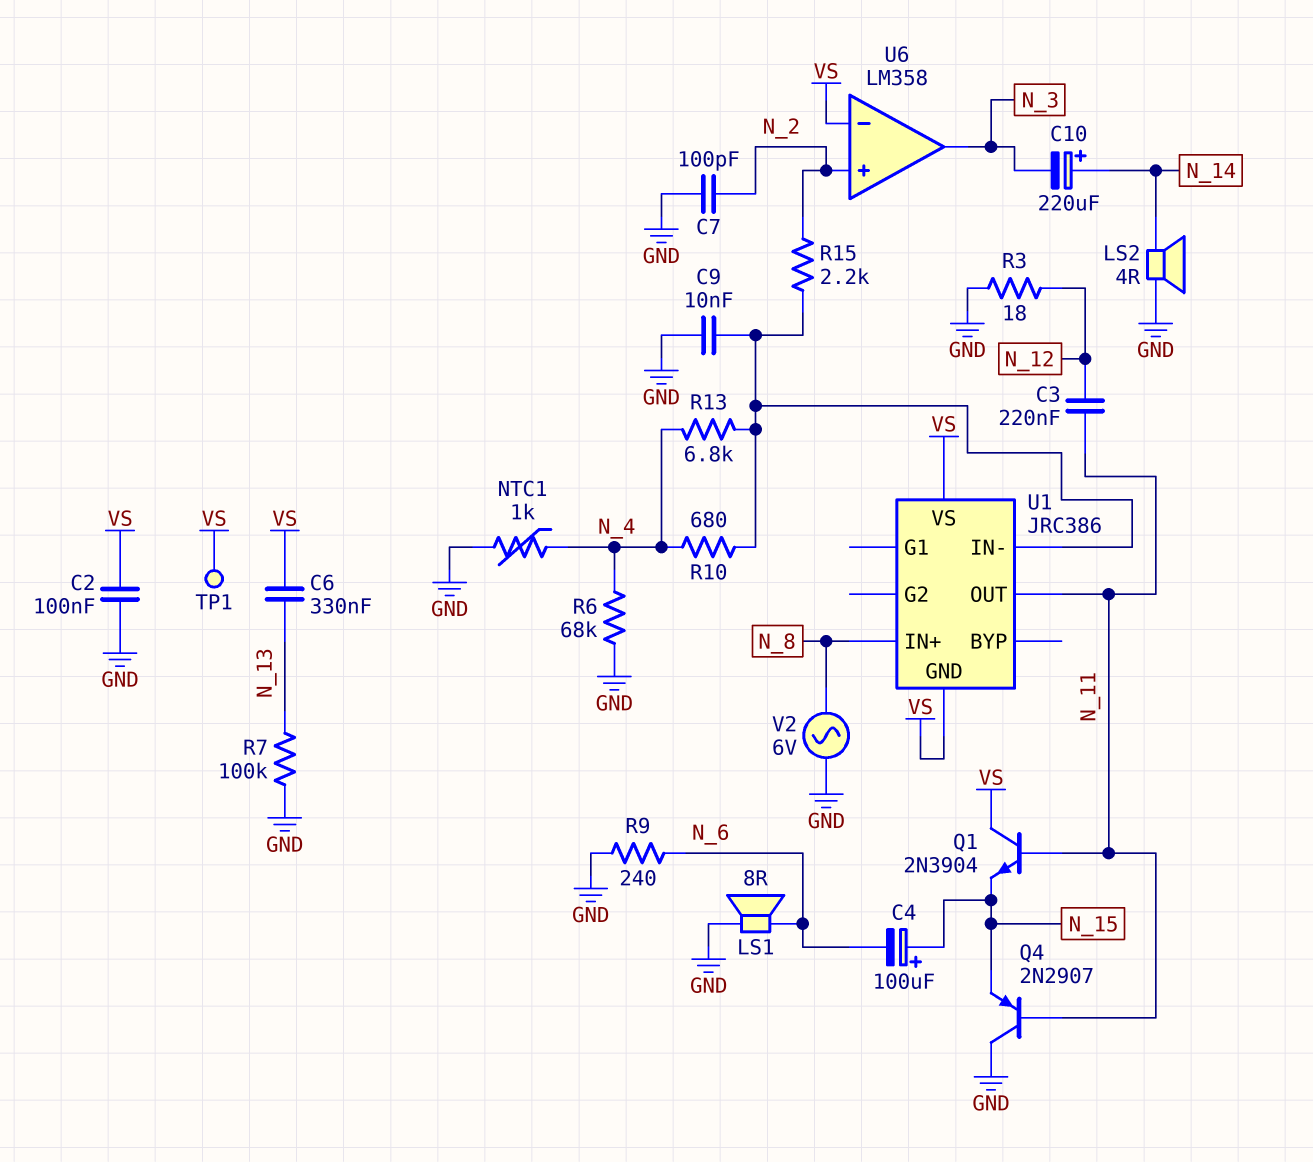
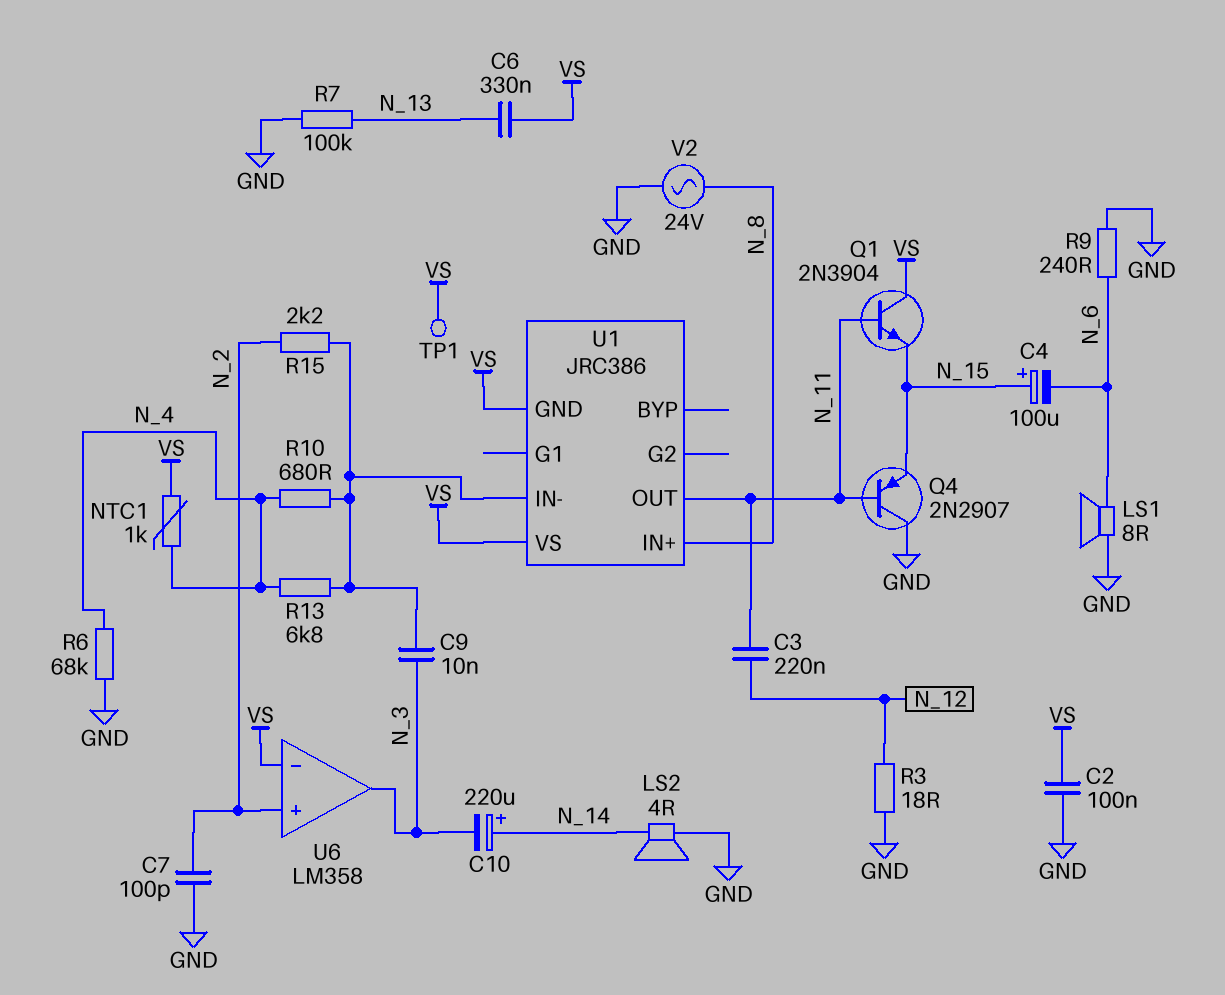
C9: 10nF (GND, U1/IN-) -> 10nF (N_3, U1/IN-)
NTC1: 1k (GND, N_4) -> 1k (N_4, VS)
V2: AC 6V (GND, N_8) -> AC 24V (GND, N_8)

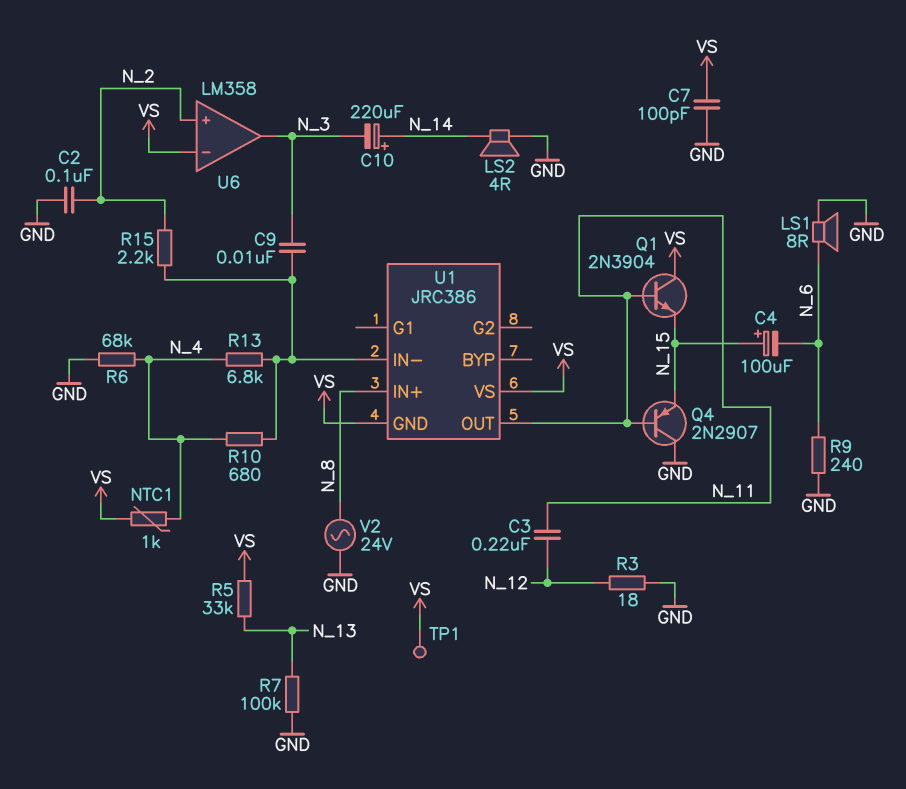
C2: 100nF (GND, VS) -> 100nF (GND, N_2)
C6: 330nF (N_13, VS) -> none
C7: 100pF (GND, N_2) -> 100pF (GND, VS)
R5: none -> 33k (N_13, VS)

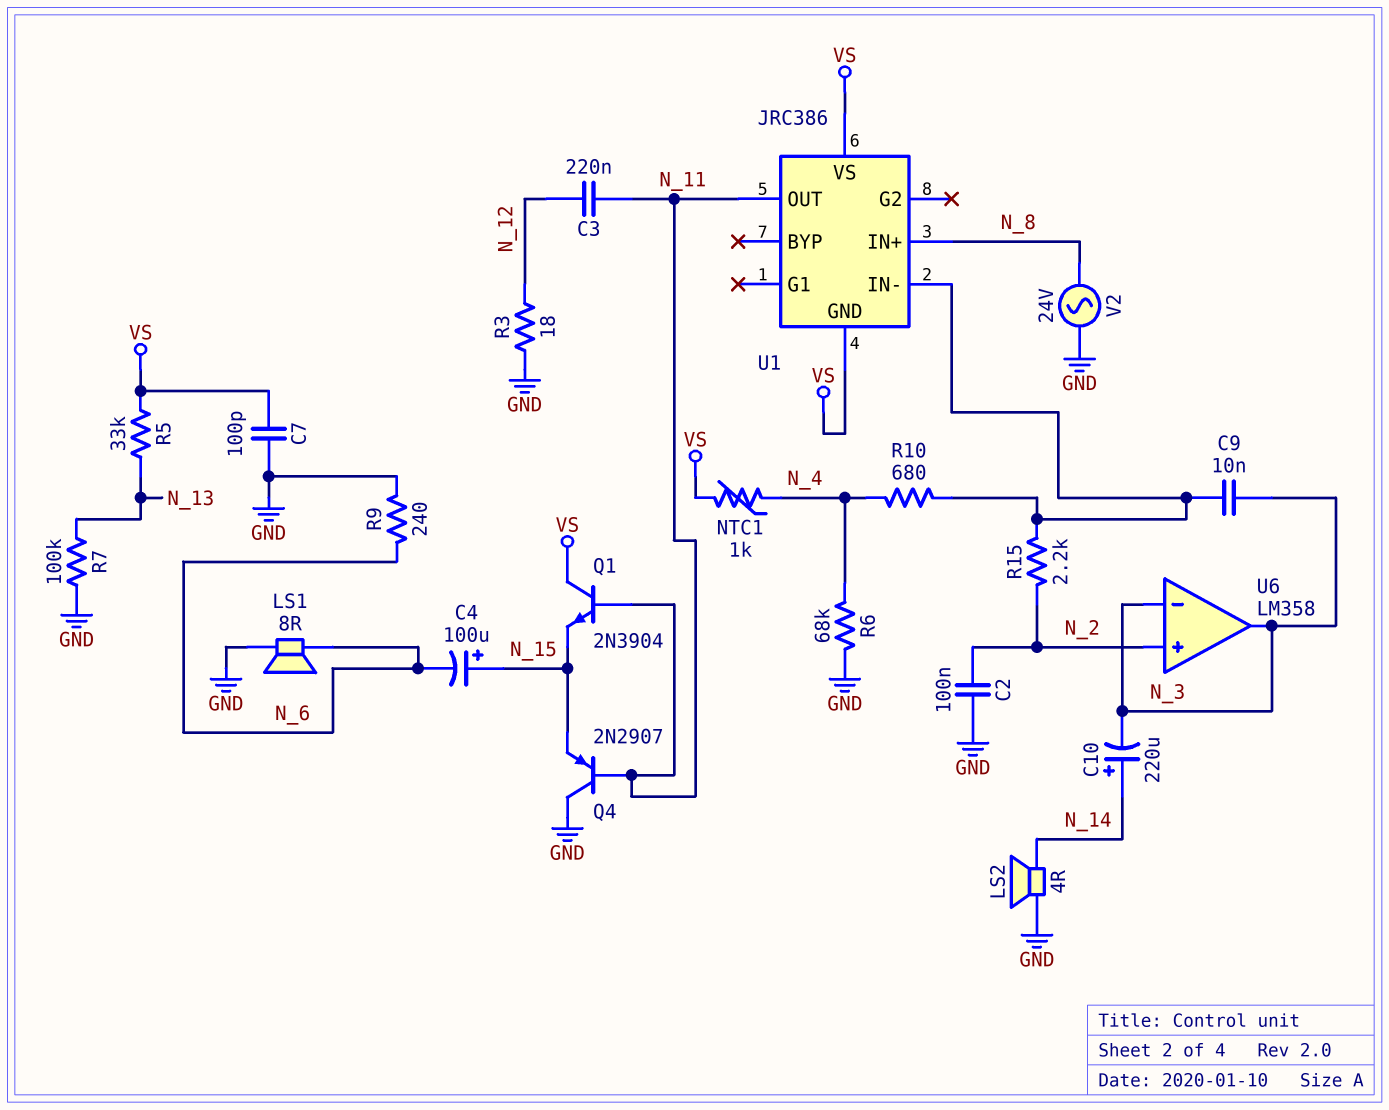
R13: 6.8k (N_4, U1/IN-) -> none
TP1: test point (VS) -> none
U6 pin in-: VS -> N_3

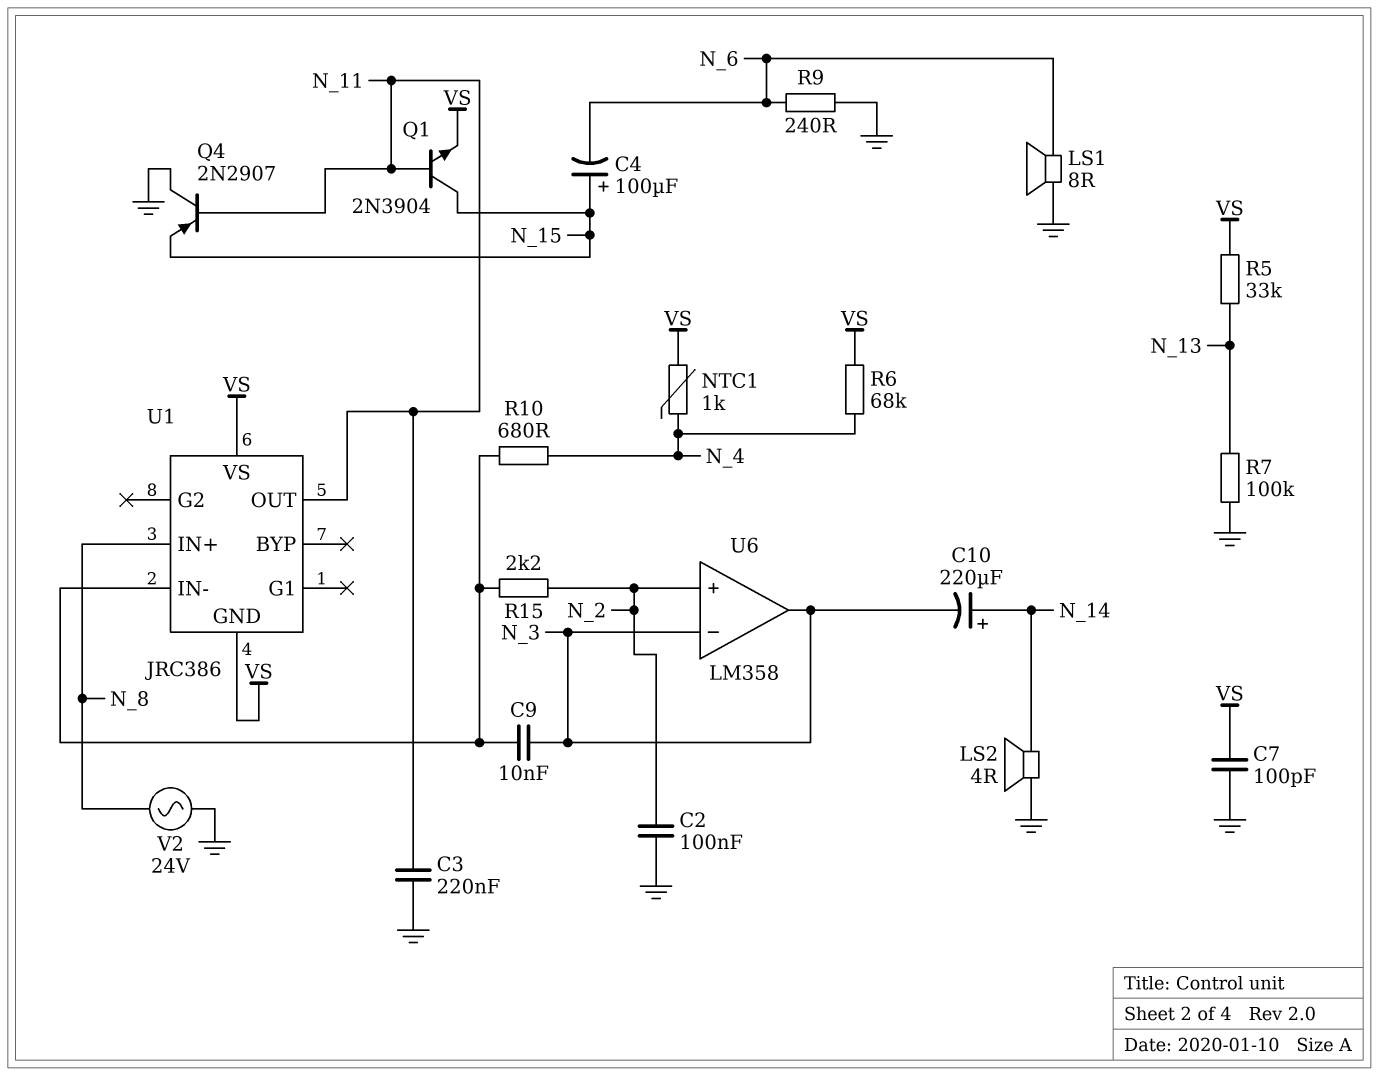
C3: 220nF (N_11, N_12) -> 220nF (GND, N_11)
Q1: NPN 2N3904 (B N_11, C VS, E N_15) -> NPN 2N3904 (B N_11, C N_15, E VS)
R3: 18 (GND, N_12) -> none
R6: 68k (GND, N_4) -> 68k (N_4, VS)

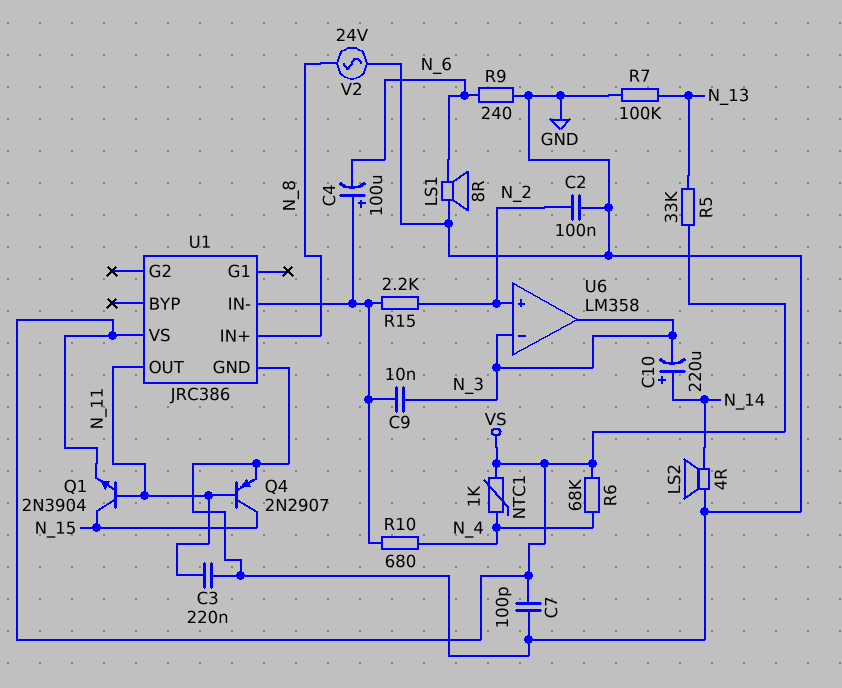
C4: 100uF (plus N_15, minus N_6) -> 100uF (plus U1/IN-, minus N_6)
Q4: PNP 2N2907 (B N_11, C GND, E N_15) -> PNP 2N2907 (B N_11, C N_15, E GND)
U1 pin GND: VS -> GND

